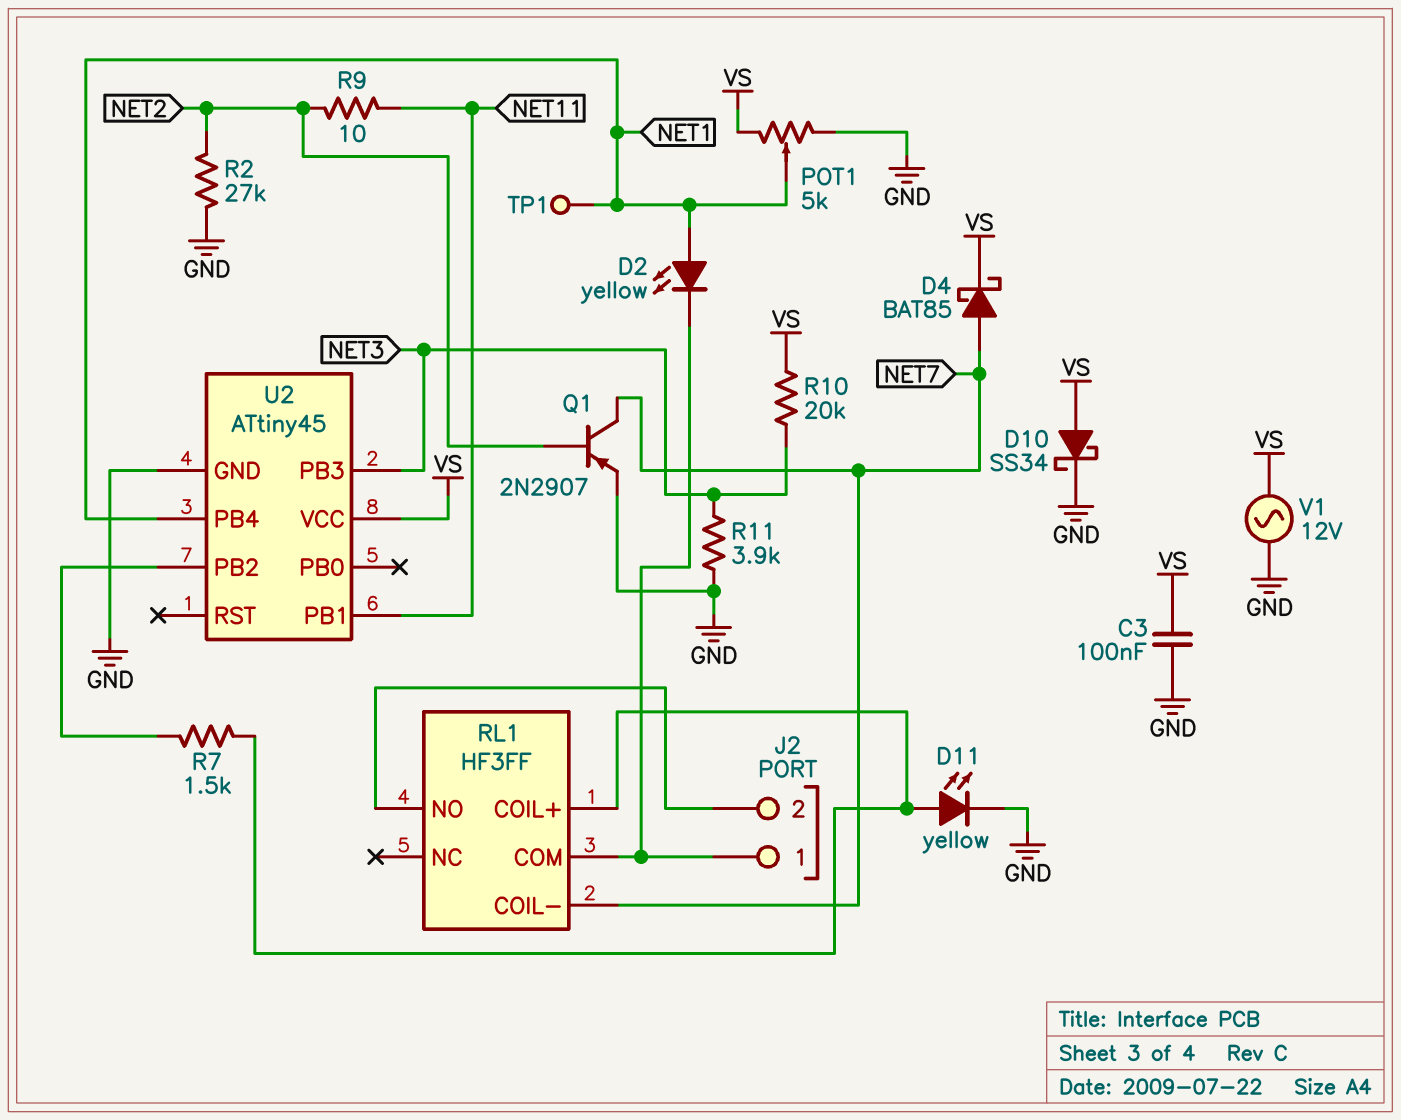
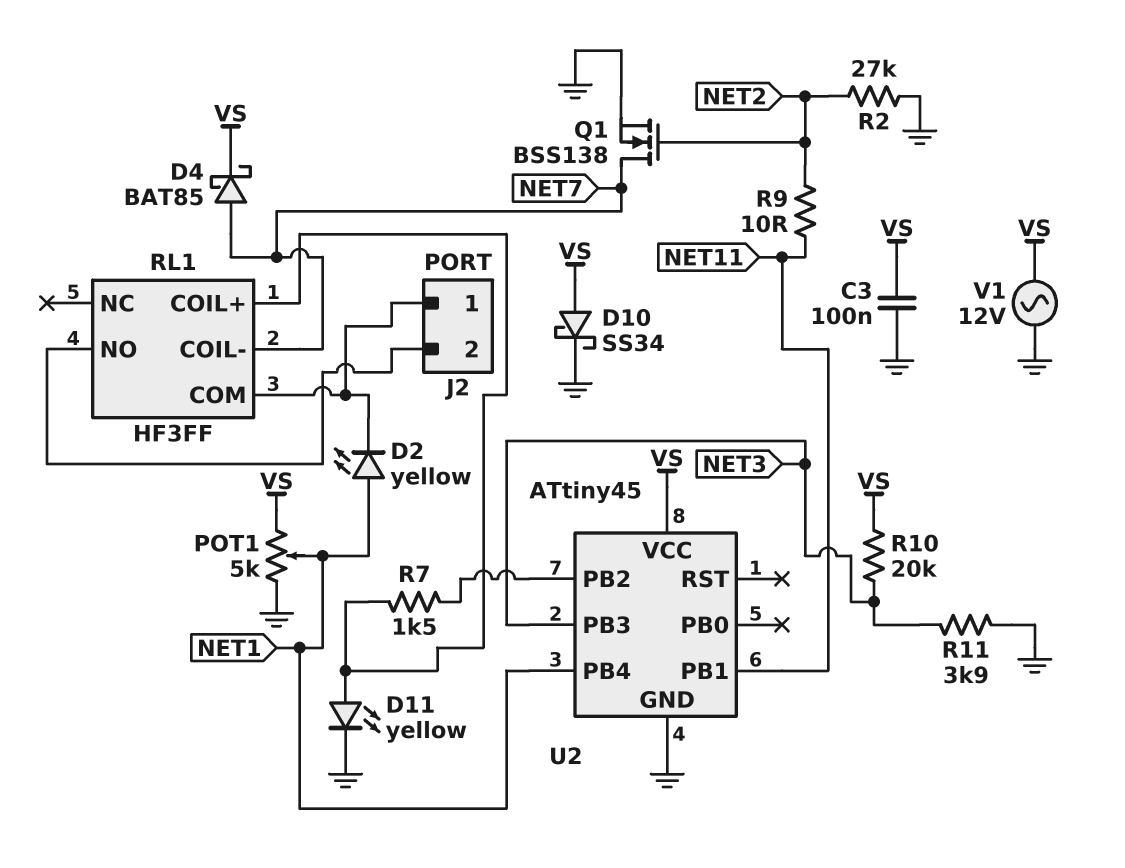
Q1: PNP 2N2907 (B NET2, C NET7, E GND) -> NMOS BSS138 (G NET2, D NET7, S GND)
TP1: test point (NET1) -> none

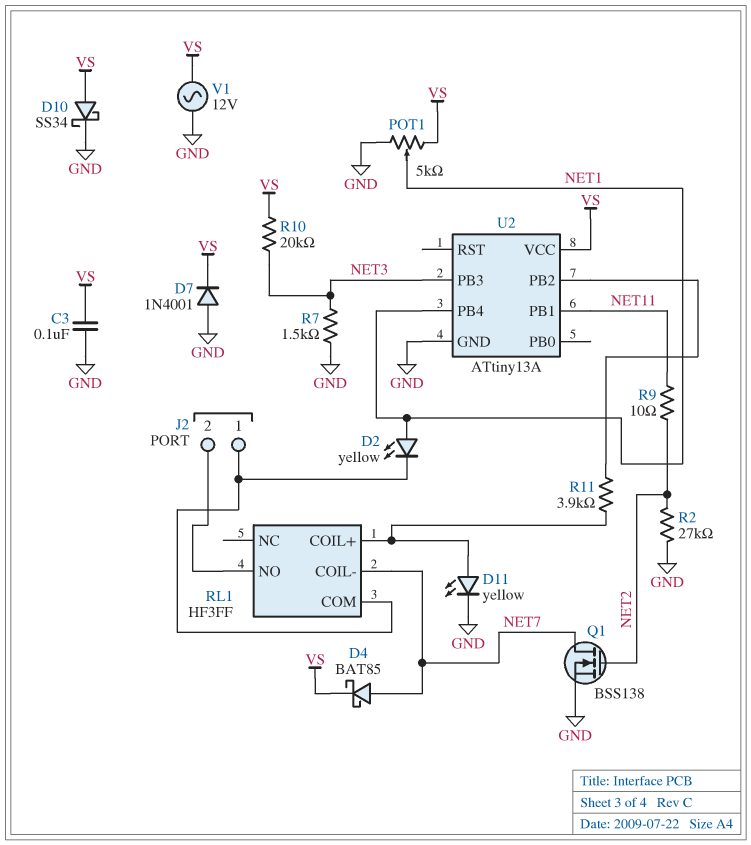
D7: none -> diode 1N4001 (A GND, K VS)
R7: 1.5k (RL1/COIL+, U2/PB2) -> 1.5k (GND, NET3)
R11: 3.9k (GND, NET3) -> 3.9k (RL1/COIL+, U2/PB2)
U2: ATtiny45 -> ATtiny13A

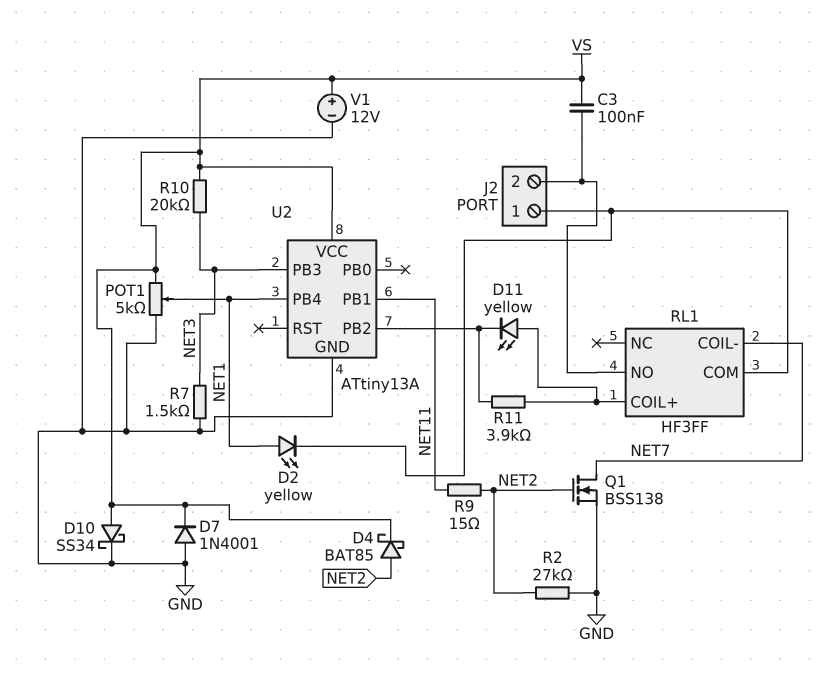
C3: 100nF (GND, VS) -> 100nF (J2/2, VS)
D4: schottky BAT85 (A NET7, K VS) -> schottky BAT85 (A NET2, K VS)
D11: LED yellow (A RL1/COIL+, K GND) -> LED yellow (A RL1/COIL+, K U2/PB2)
R9: 10 (NET2, NET11) -> 15 (NET2, NET11)
V1: AC 12V (GND, VS) -> 12V (plus VS, minus GND)

